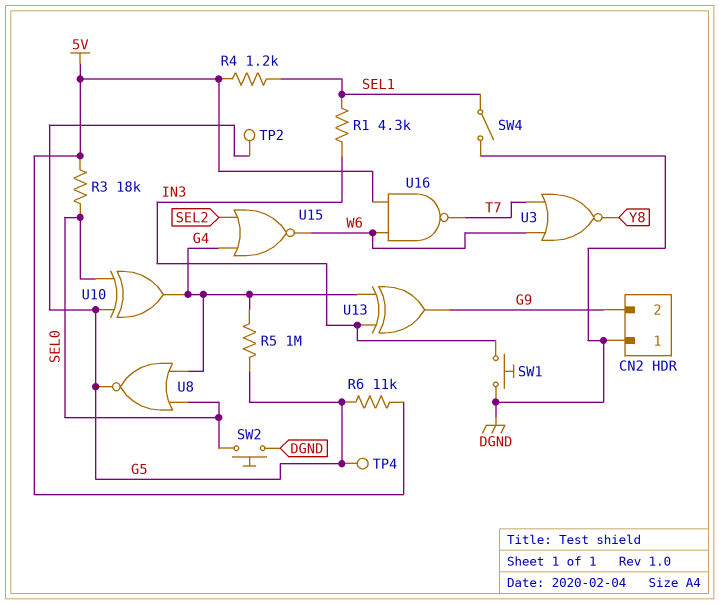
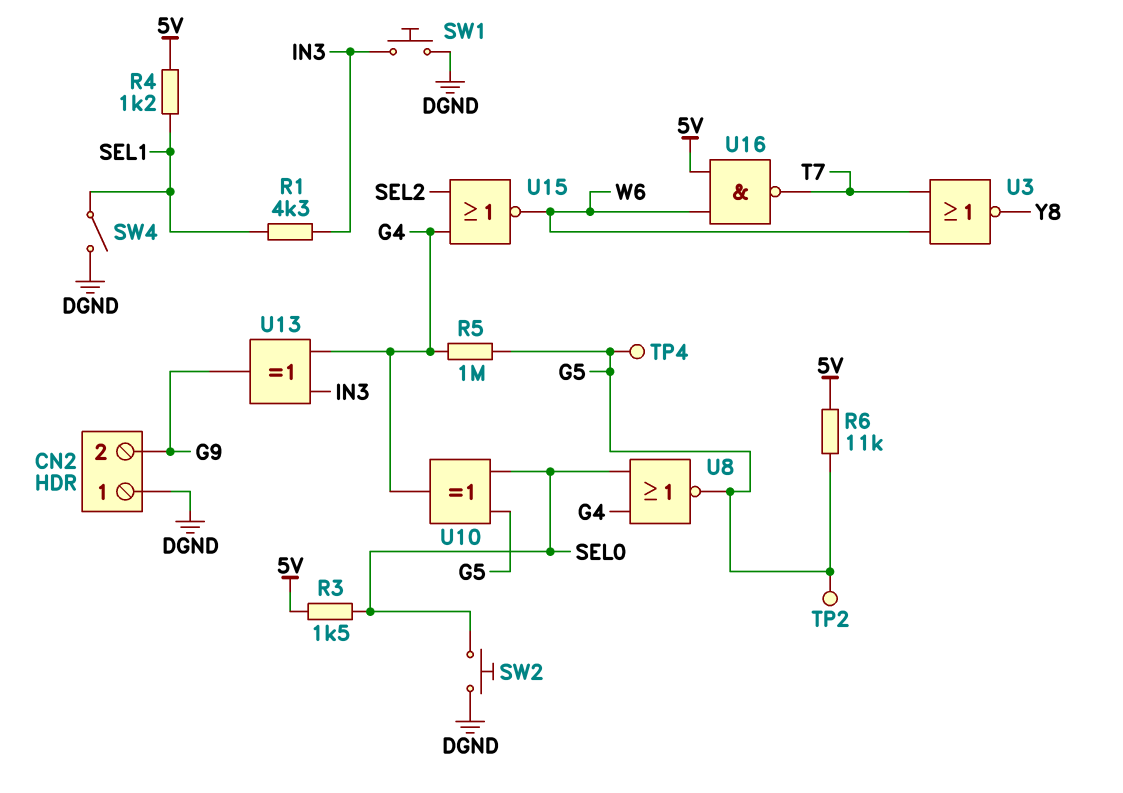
R3: 18k (5V, SEL0) -> 1.5k (5V, SEL0)

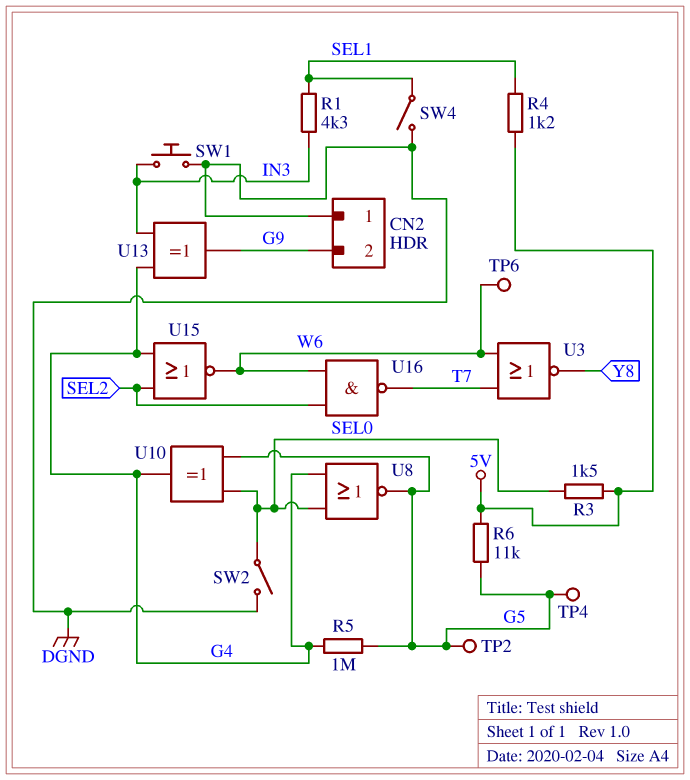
SW2: button (DGND, SEL0) -> switch (DGND, SEL0)
TP6: none -> test point (W6)
U16: NAND (in 5V, in W6, out T7) -> NAND (in SEL2, in W6, out T7)

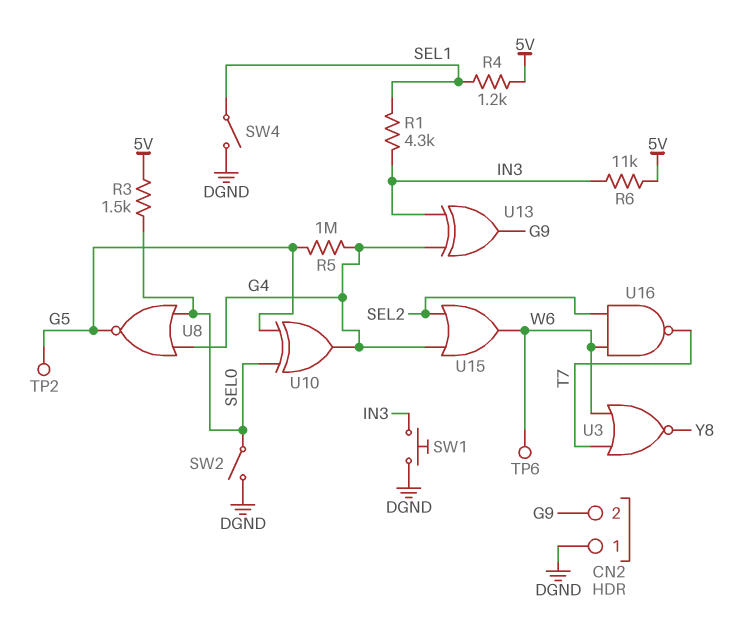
R6: 11k (5V, G5) -> 11k (5V, IN3)
TP4: test point (G5) -> none
U15: NOR (in G4, in SEL2, out W6) -> OR (in G4, in SEL2, out W6)

